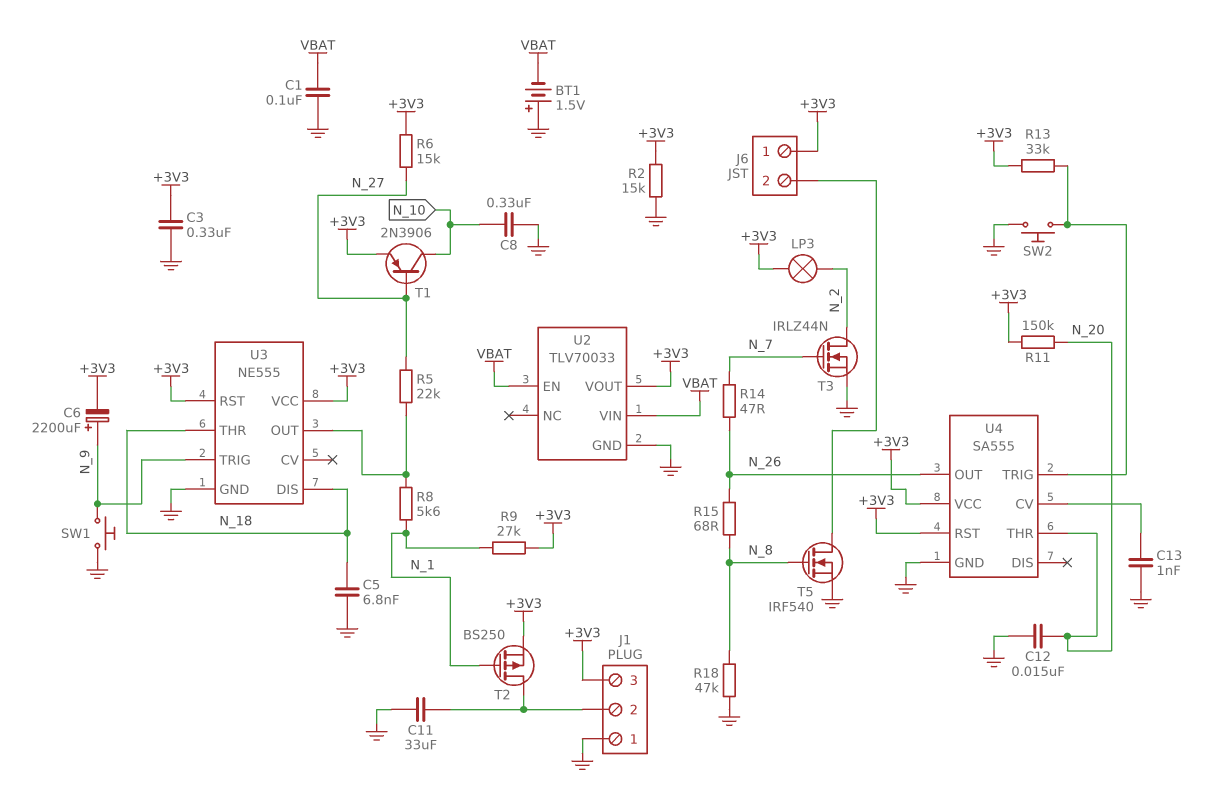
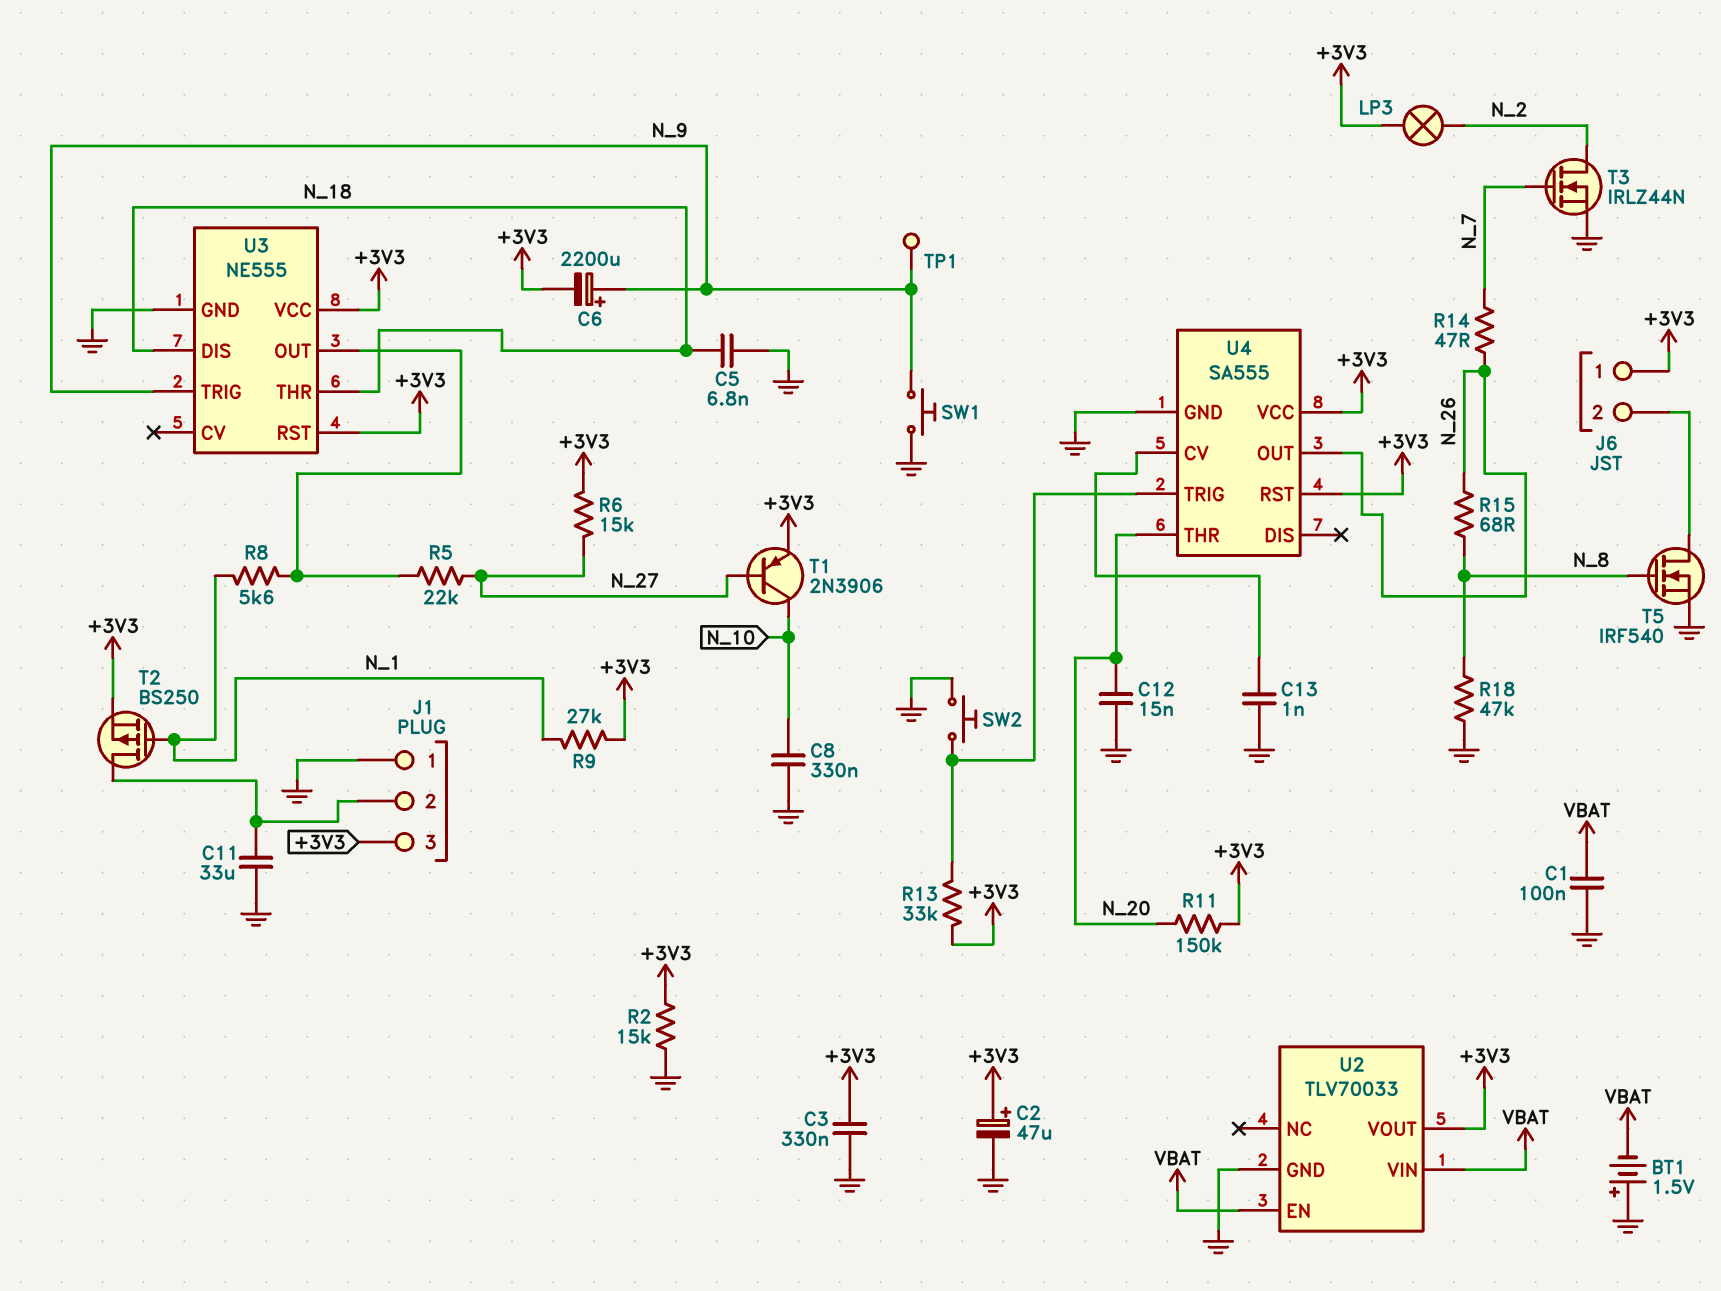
C2: none -> 47uF (plus +3V3, minus GND)
TP1: none -> test point (N_9)

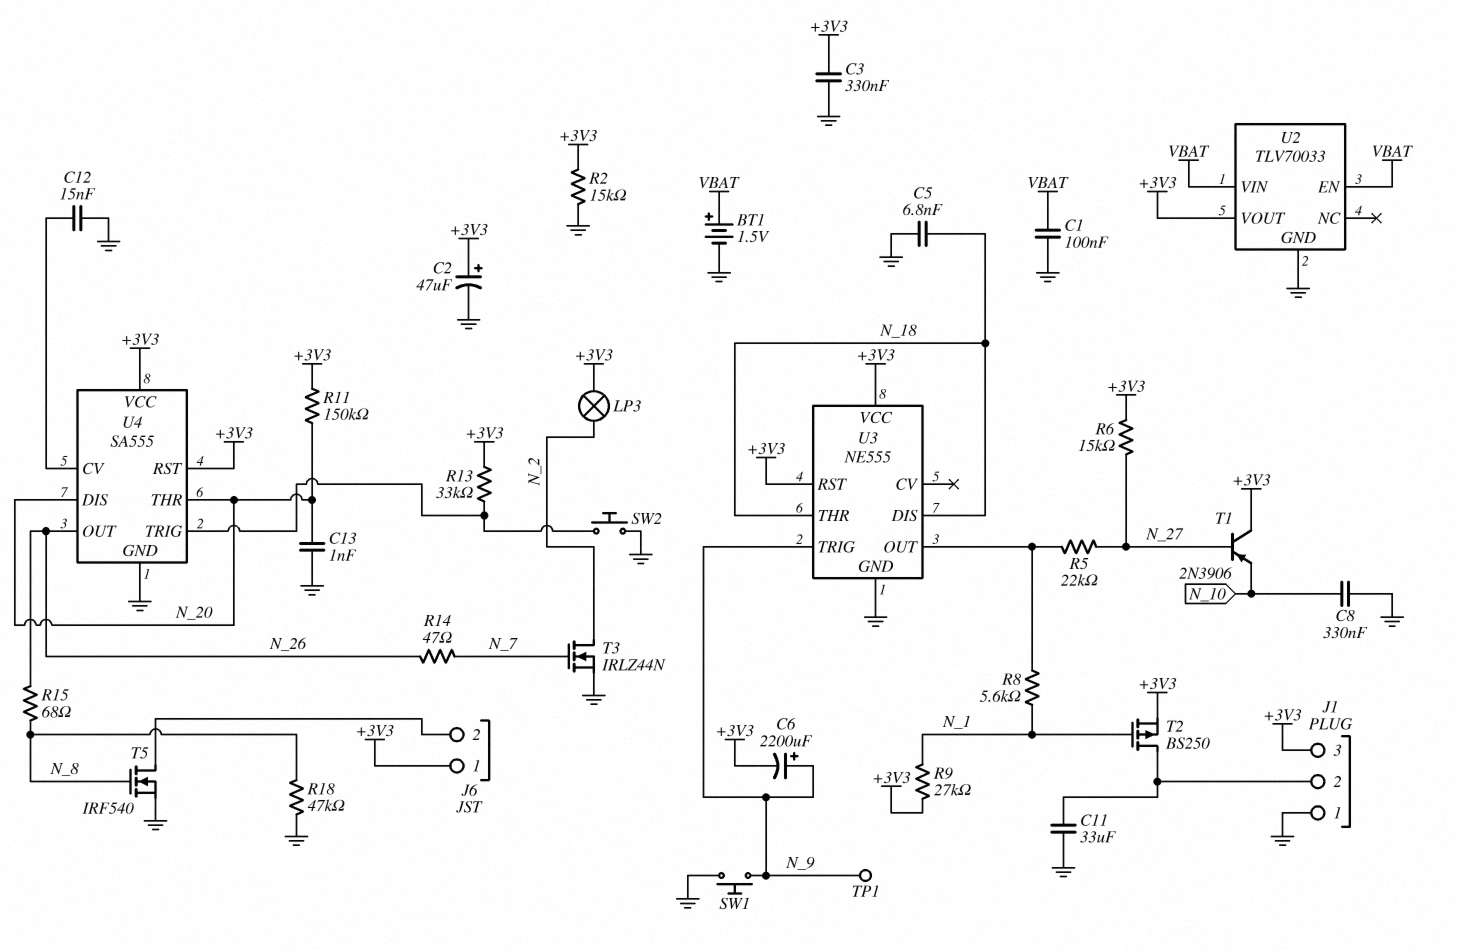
BT1: 1.5V (plus GND, minus VBAT) -> 1.5V (plus VBAT, minus GND)
C12: 15nF (GND, N_20) -> 15nF (GND, U4/CV)
C13: 1nF (GND, U4/CV) -> 1nF (GND, N_20)
T1: PNP 2N3906 (B N_27, C N_10, E +3V3) -> PNP 2N3906 (B N_27, C +3V3, E N_10)
U4 pin DIS: none -> N_20

